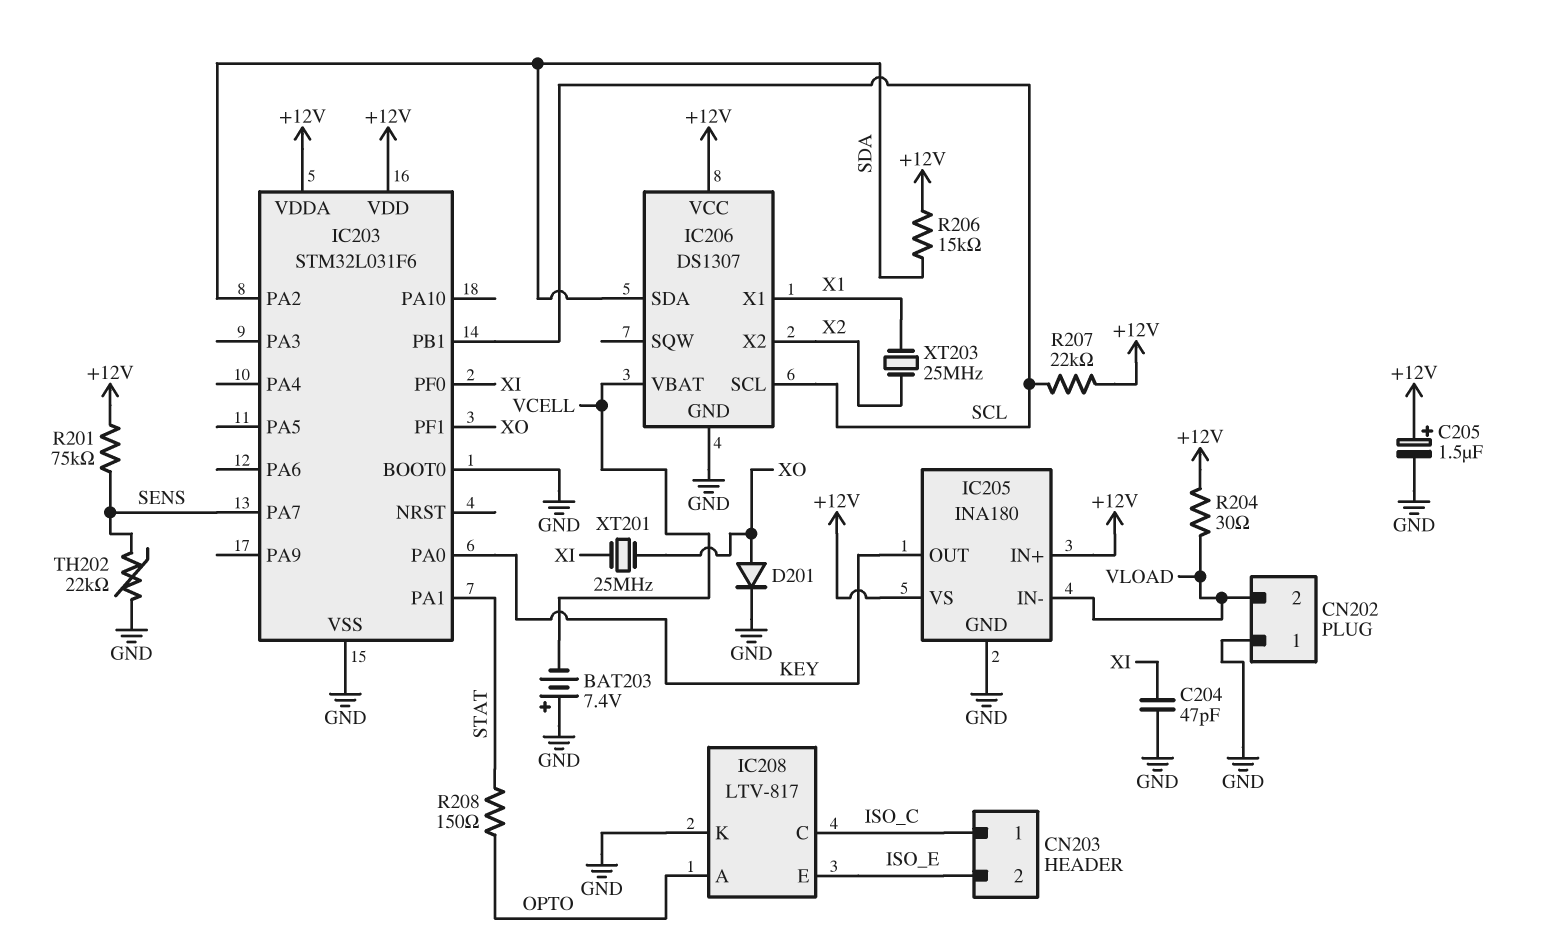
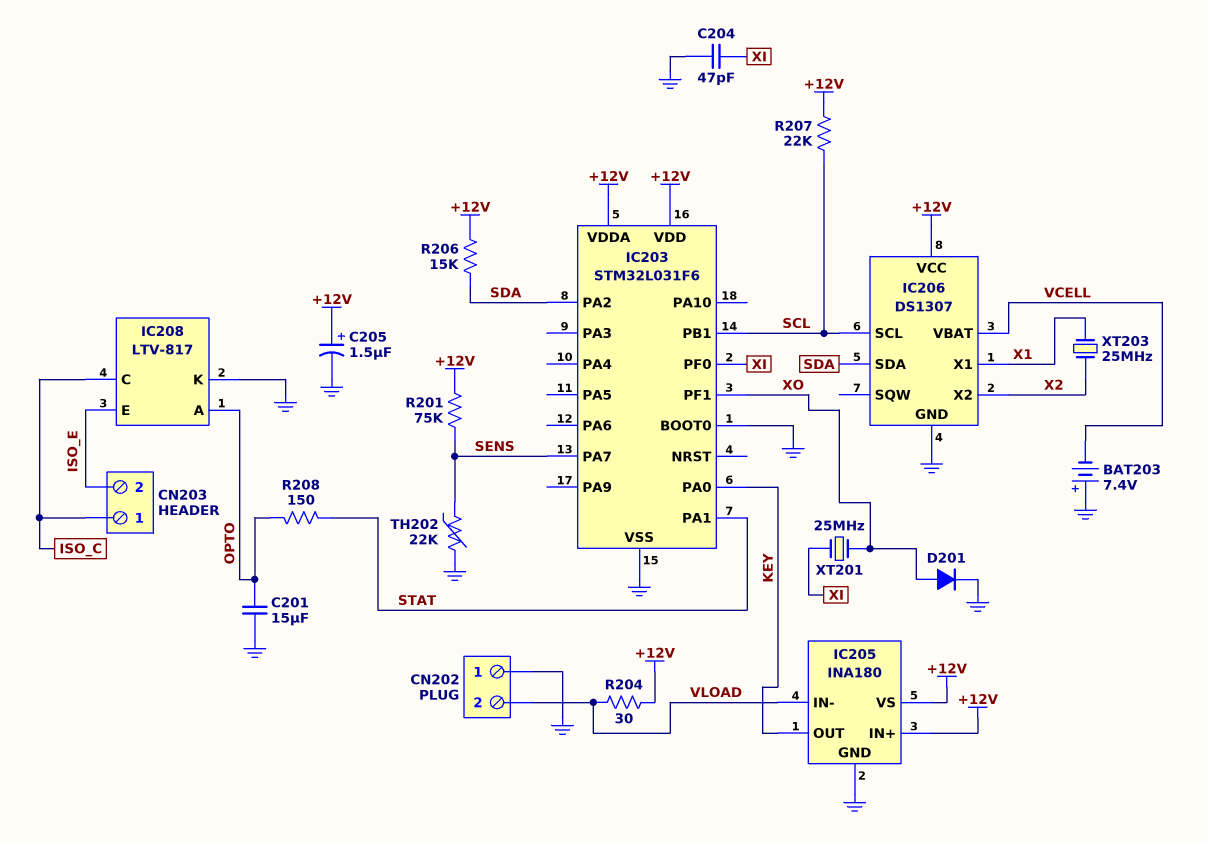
C201: none -> 15uF (GND, OPTO)

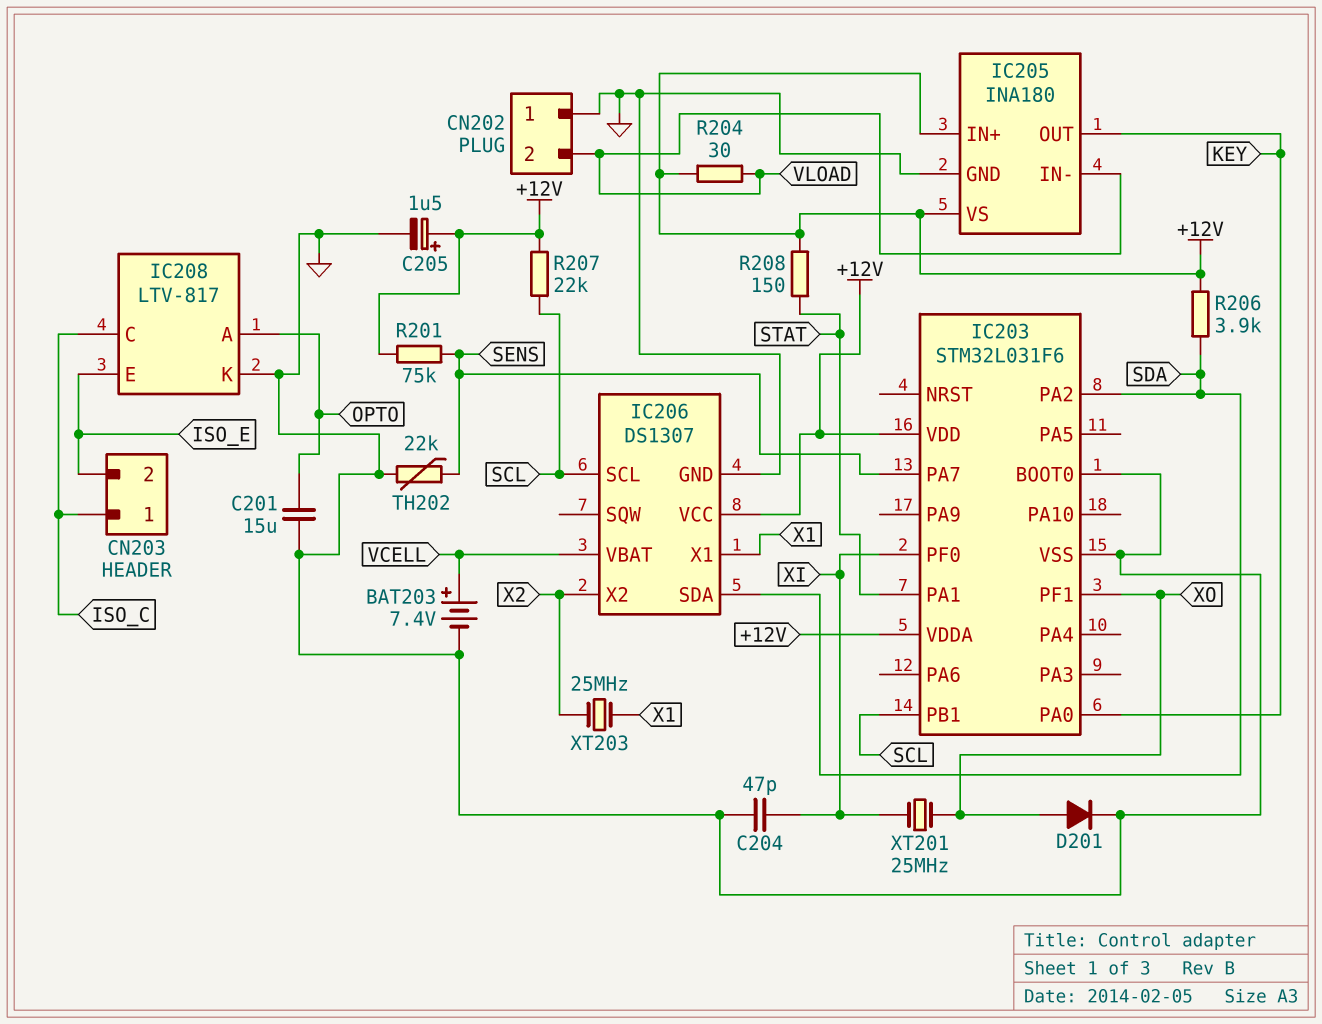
BAT203: 7.4V (plus GND, minus VCELL) -> 7.4V (plus VCELL, minus GND)
R206: 15k (+12V, SDA) -> 3.9k (+12V, SDA)
R208: 150 (OPTO, STAT) -> 150 (+12V, STAT)

